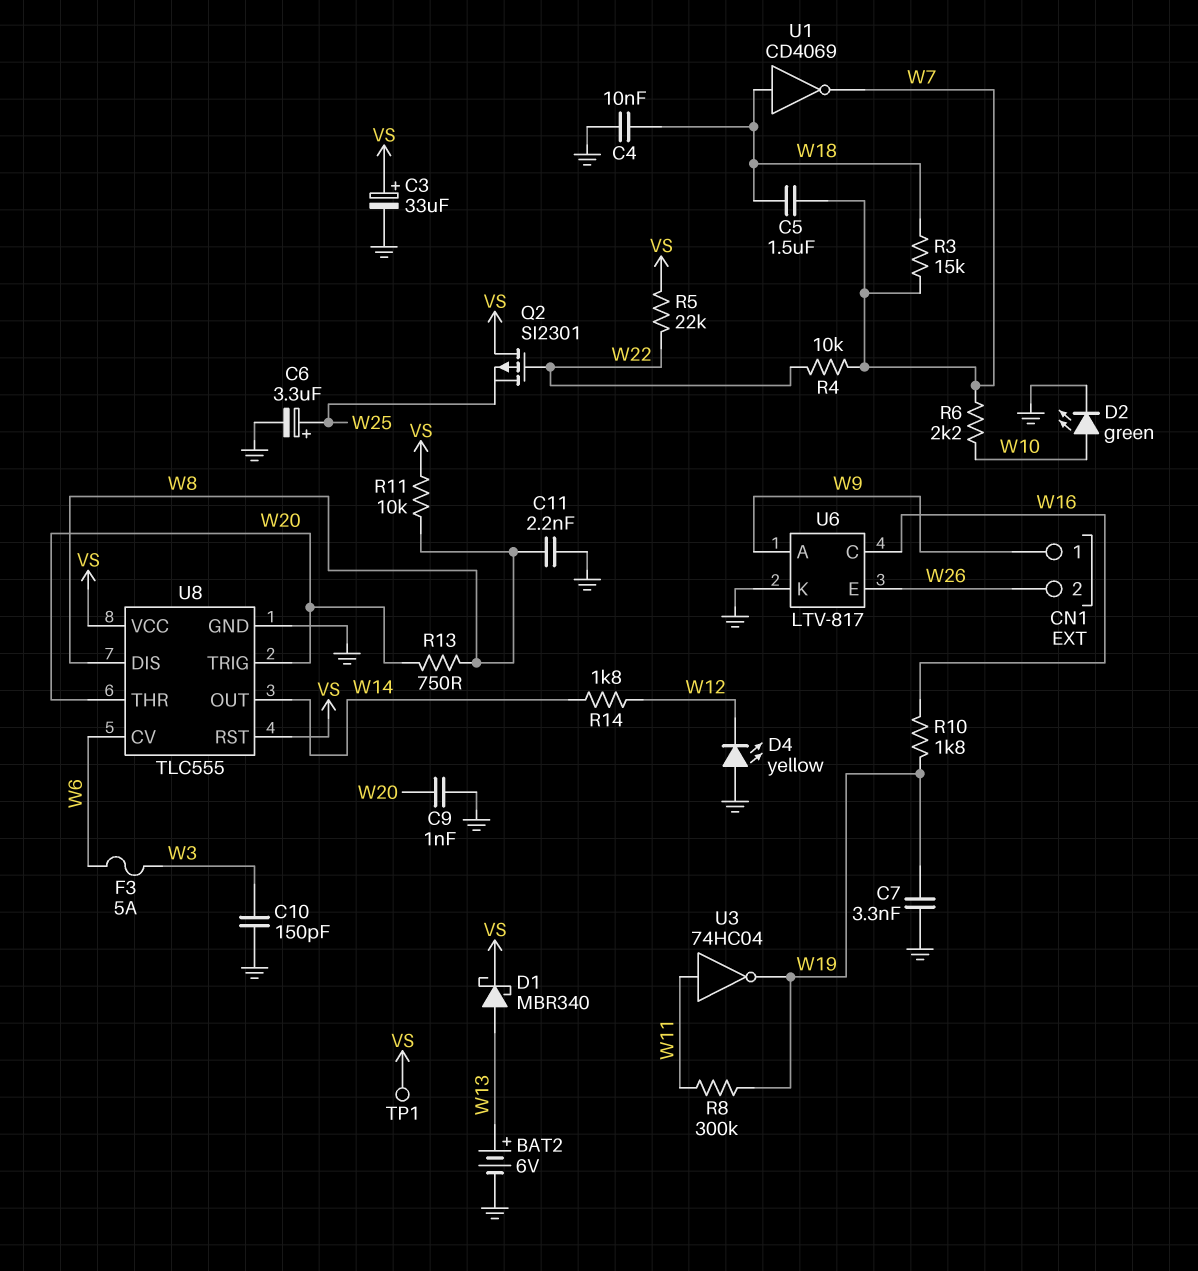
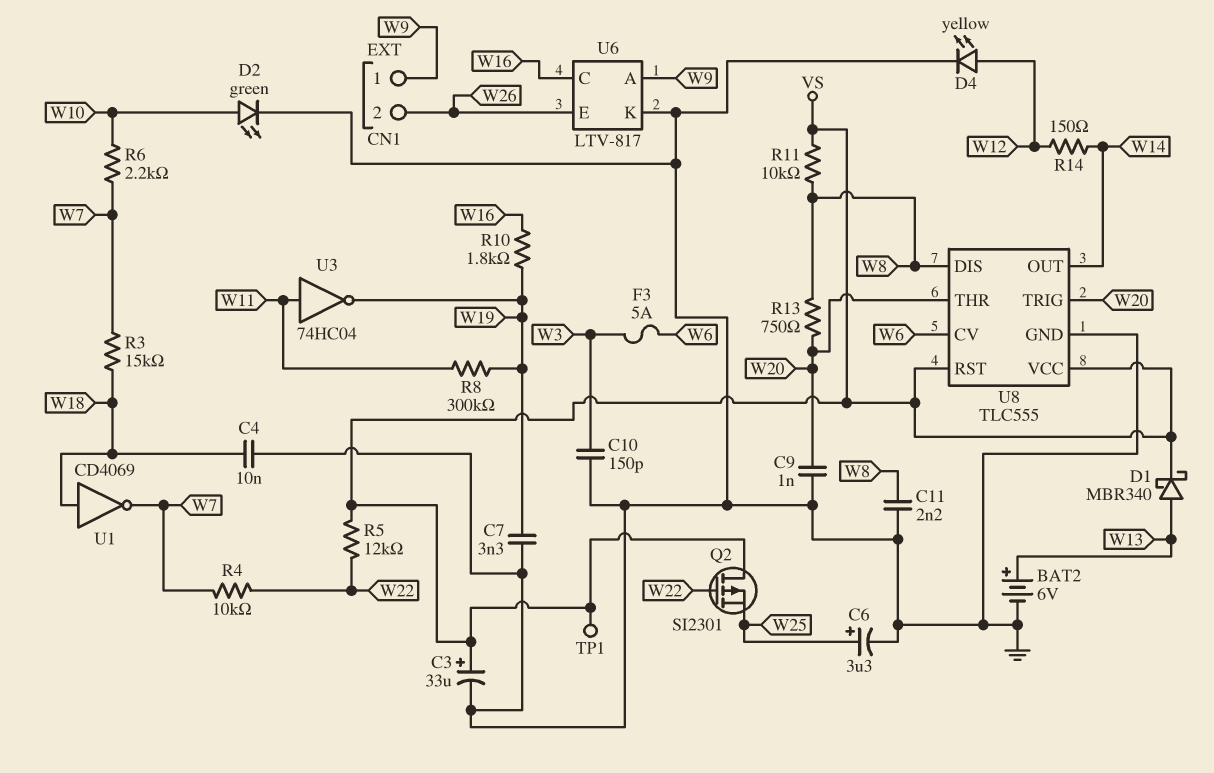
C5: 1.5uF (W7, W18) -> none
D4: LED yellow (A GND, K W12) -> LED yellow (A W12, K GND)
R5: 22k (VS, W22) -> 12k (VS, W22)
R14: 1.8k (W12, W14) -> 150 (W12, W14)

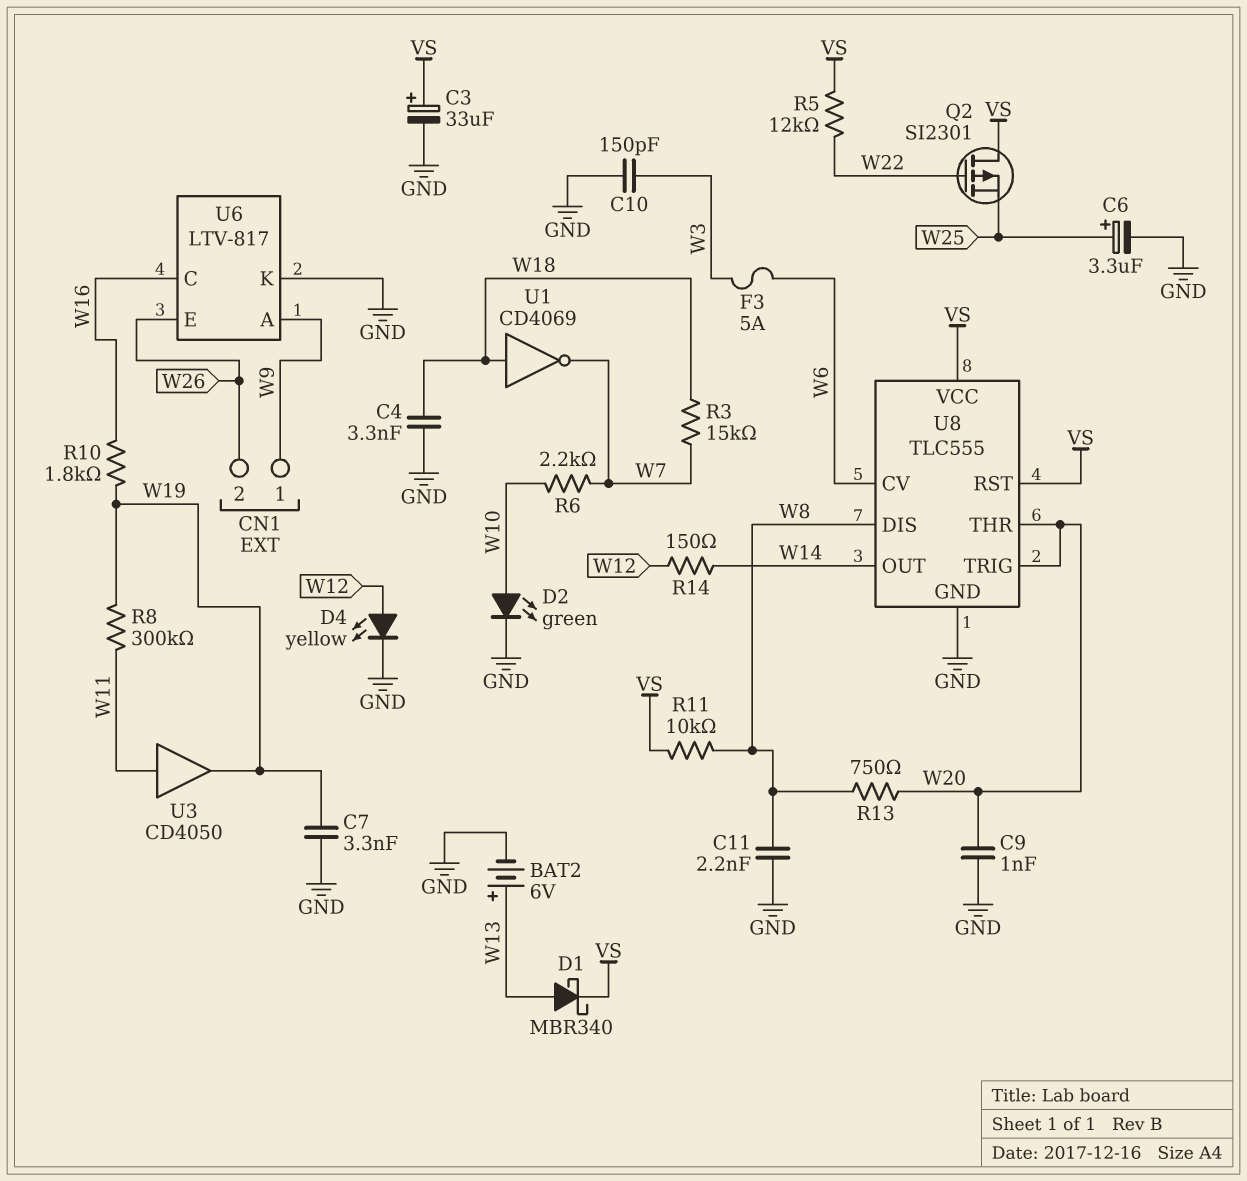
C4: 10nF (GND, W18) -> 3.3nF (GND, W18)
R4: 10k (W7, W22) -> none
TP1: test point (VS) -> none
U3: NOT 74HC04 (in W11, out W19) -> buffer CD4050 (in W11, out W19)

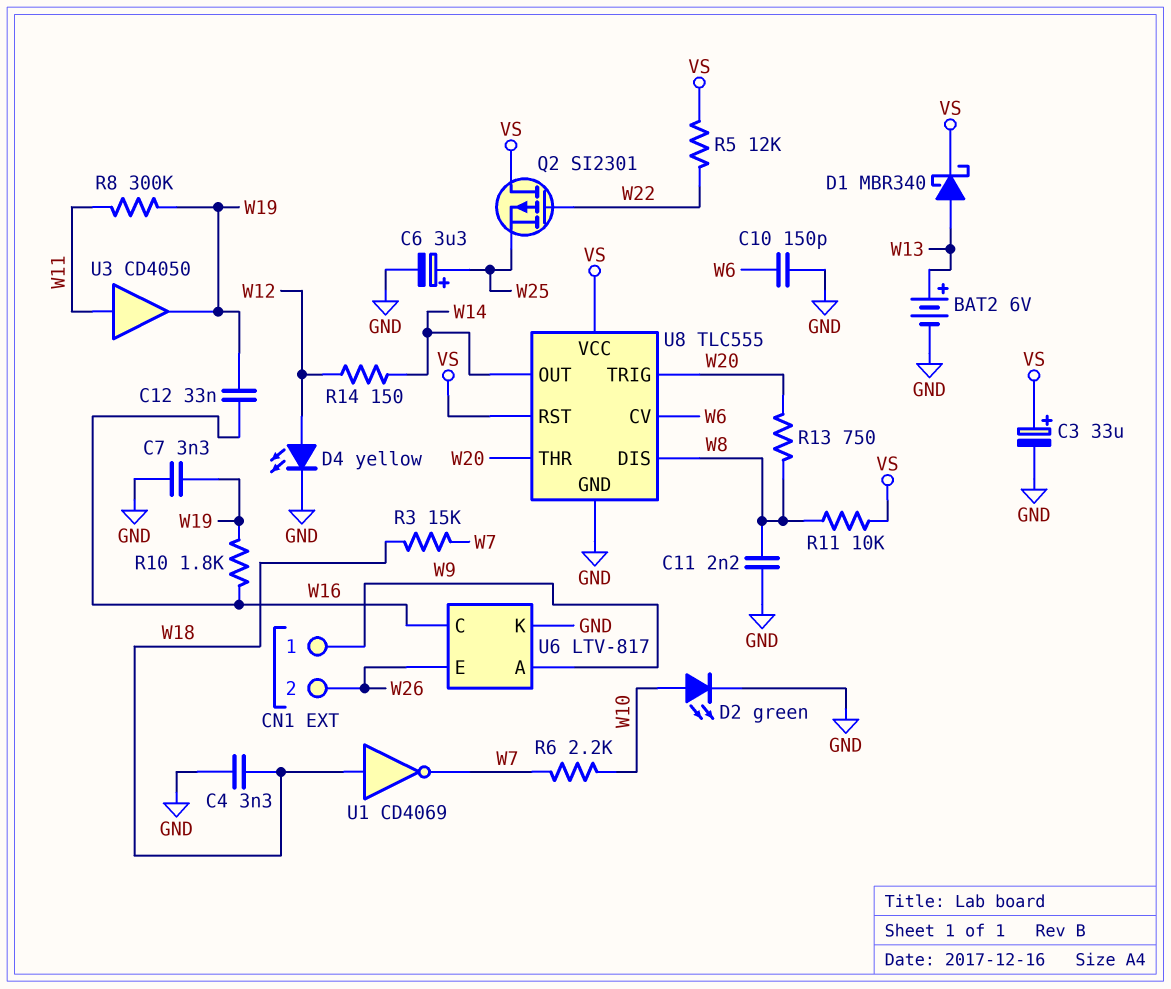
C9: 1nF (GND, W20) -> none
C10: 150pF (GND, W3) -> 150pF (GND, W6)
C12: none -> 33nF (W16, W19)
F3: 5A (W3, W6) -> none

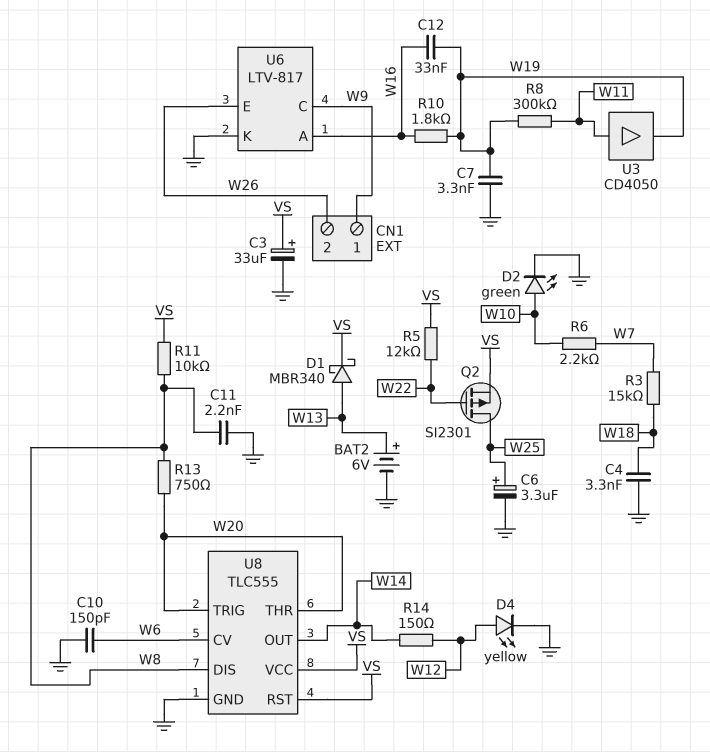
Q2: PMOS SI2301 (G W22, D VS, S W25) -> PMOS SI2301 (G W22, D W25, S VS)
U1: NOT CD4069 (in W18, out W7) -> none
U6 pin A: W9 -> W16
U6 pin C: W16 -> W9

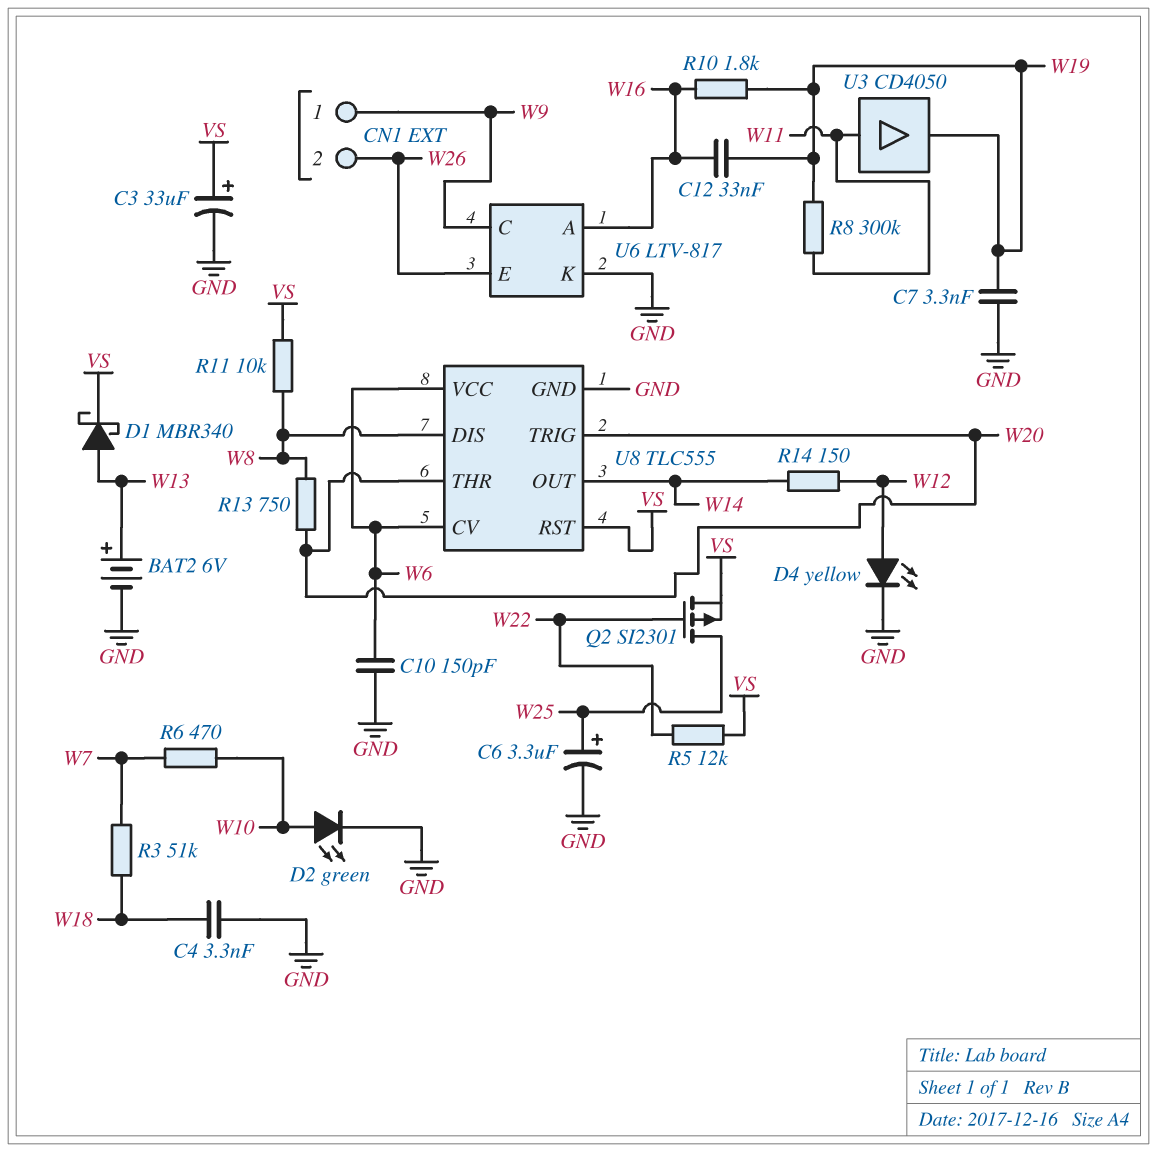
C11: 2.2nF (GND, W8) -> none
R3: 15k (W7, W18) -> 51k (W7, W18)
R6: 2.2k (W7, W10) -> 470 (W7, W10)
U8 pin VCC: VS -> W6

